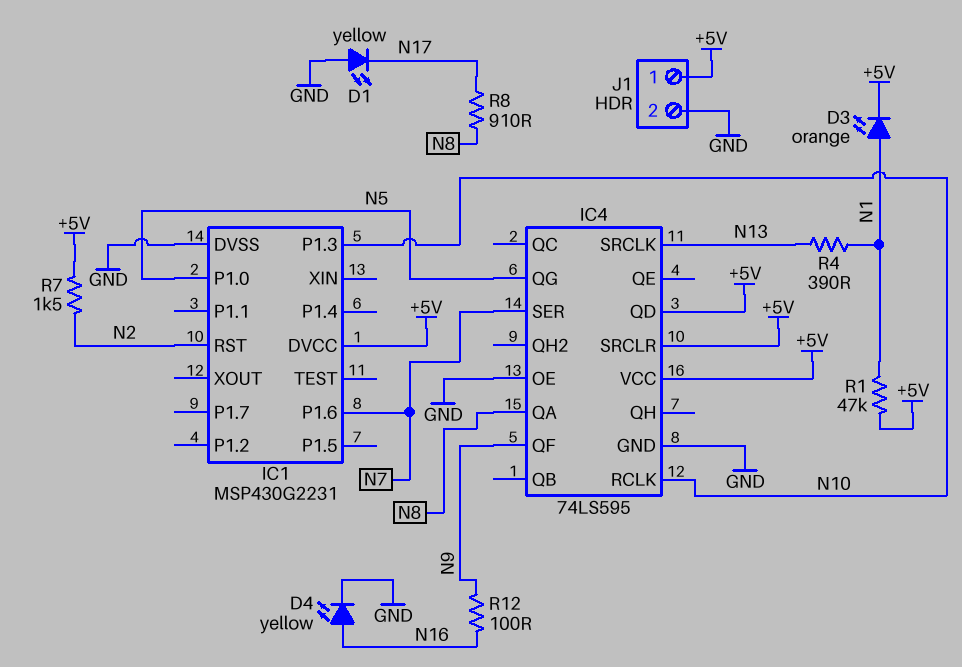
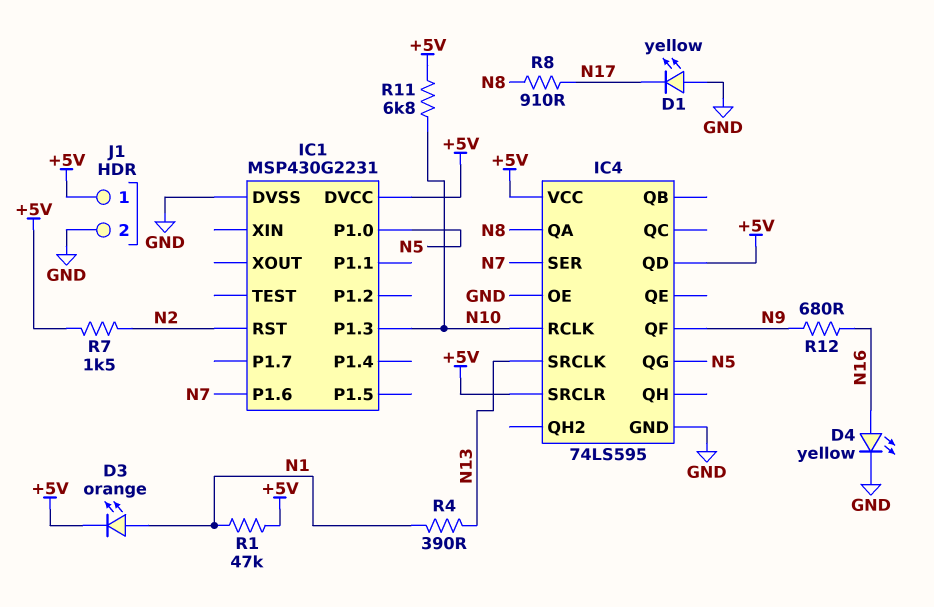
R11: none -> 6.8k (+5V, N10)
R12: 100 (N9, N16) -> 680 (N9, N16)

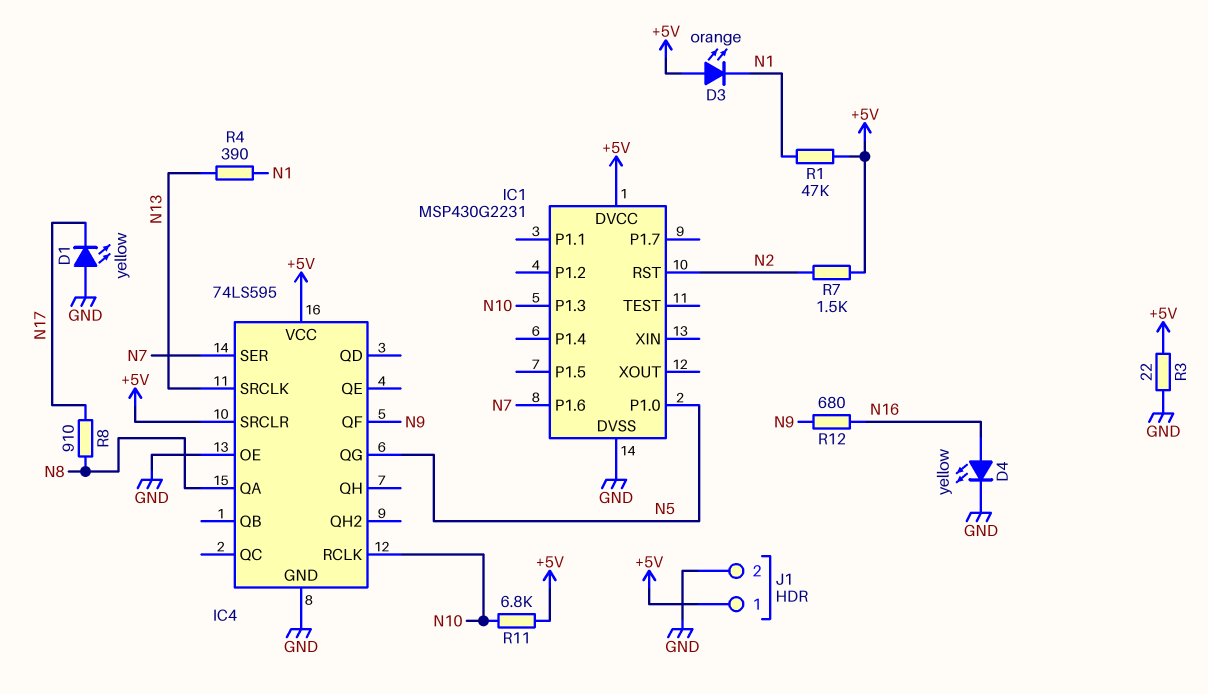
D3: LED orange (A N1, K +5V) -> LED orange (A +5V, K N1)
IC4 pin QD: +5V -> none
R3: none -> 22 (+5V, GND)

